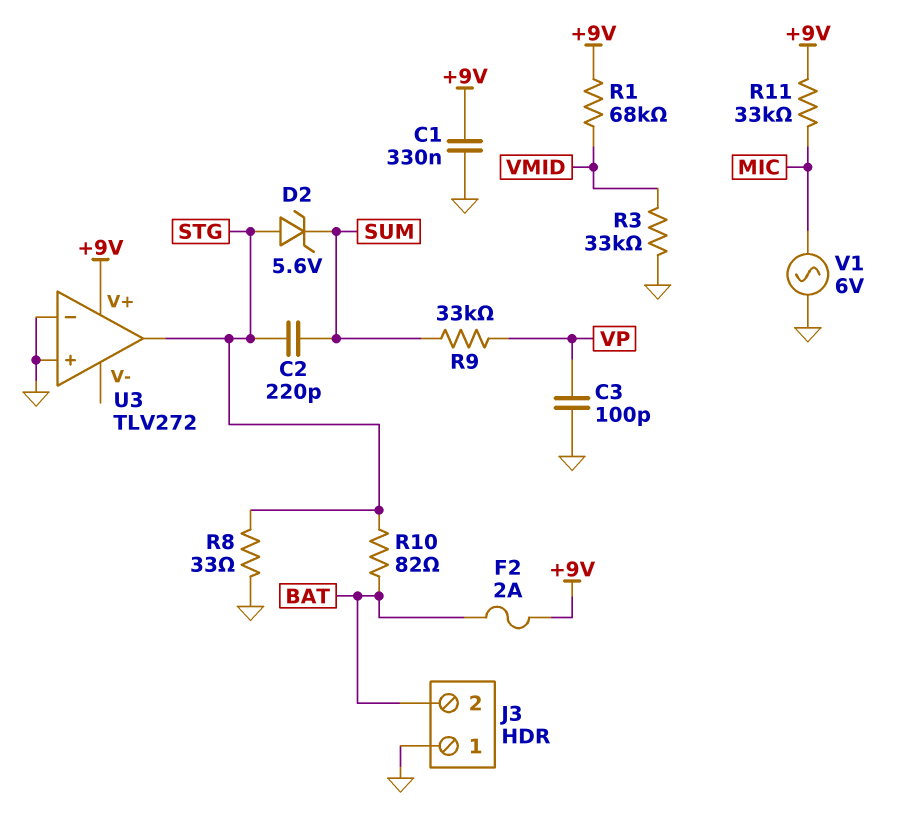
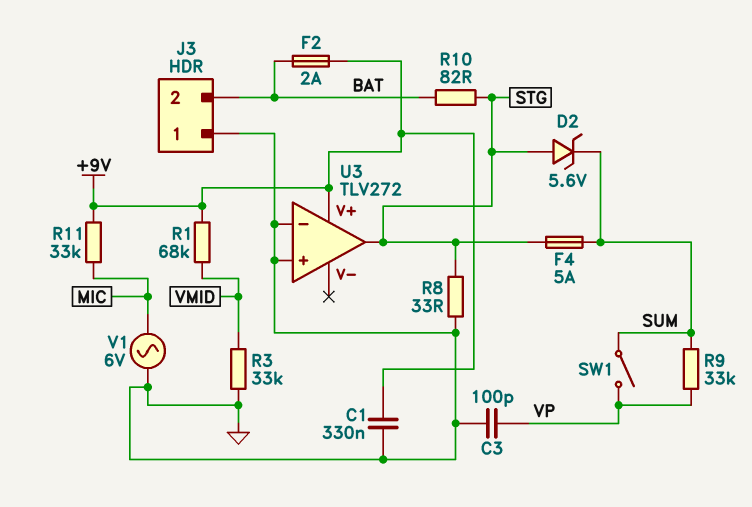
C2: 220pF (STG, SUM) -> none
F4: none -> 5A (STG, SUM)
SW1: none -> switch (SUM, VP)

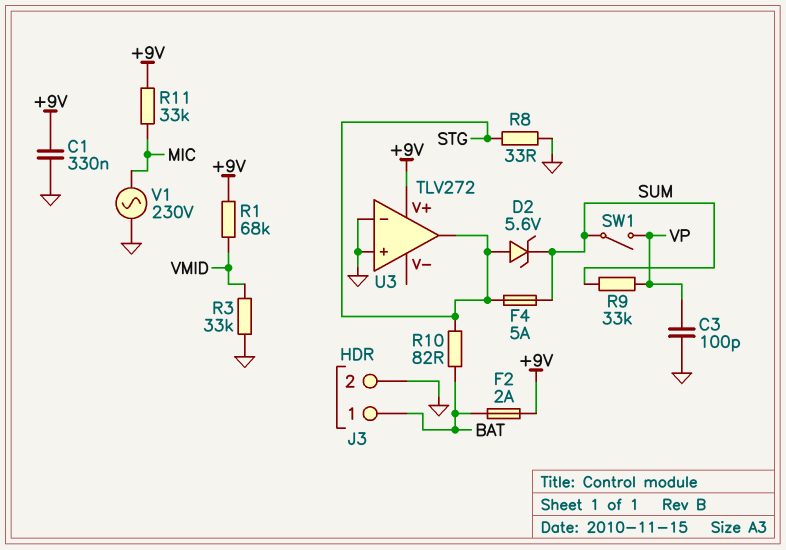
J3 pin 1: GND -> BAT
J3 pin 2: BAT -> GND
V1: AC 6V (GND, MIC) -> AC 230V (GND, MIC)

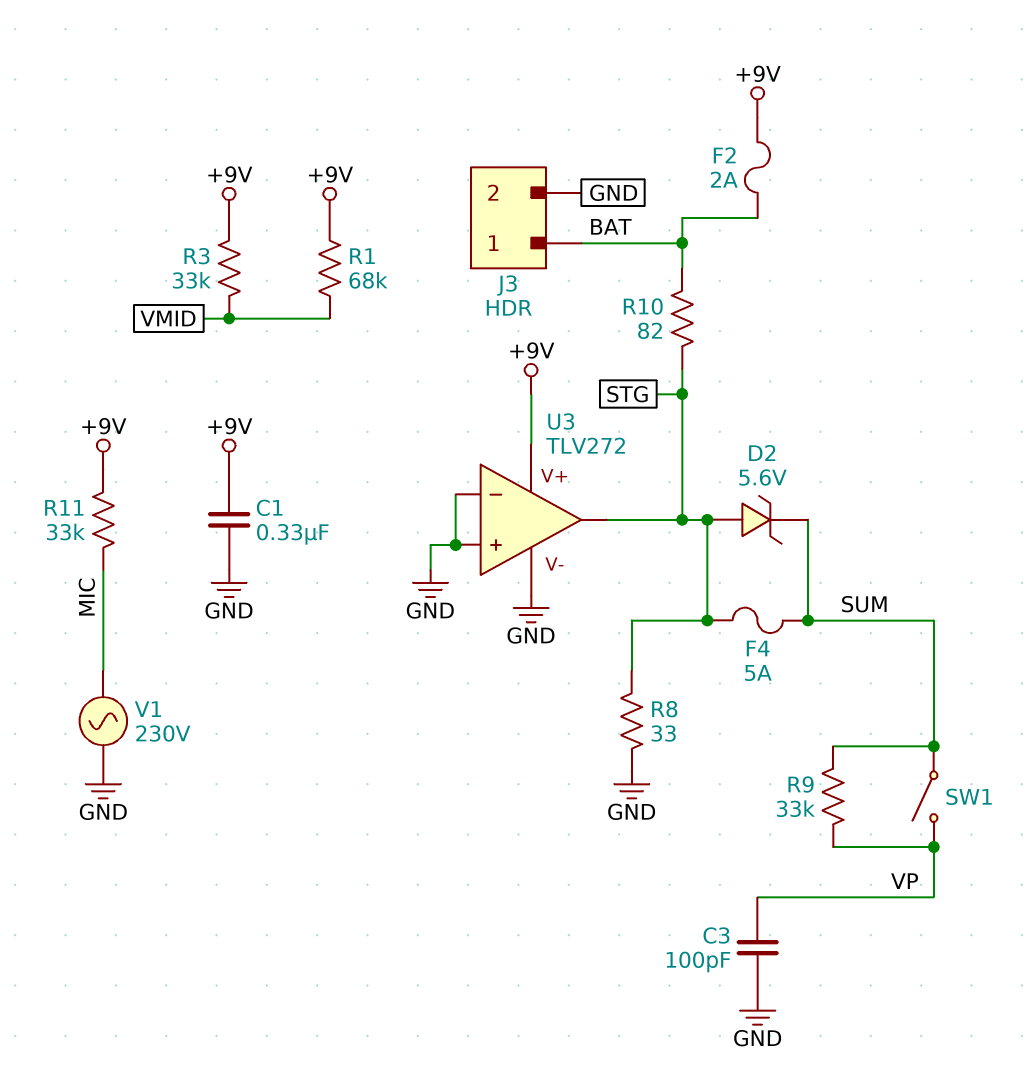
R3: 33k (GND, VMID) -> 33k (+9V, VMID)
U3 pin V-: none -> GND

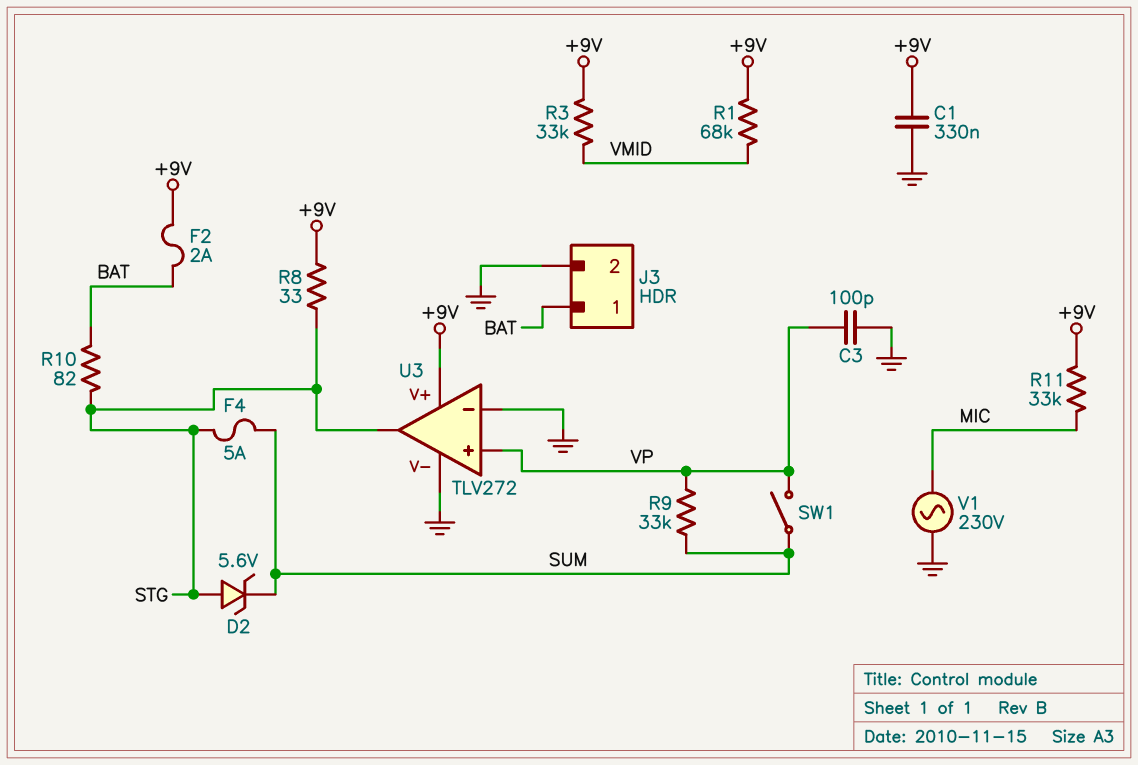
R8: 33 (GND, STG) -> 33 (+9V, STG)
U3 pin in+: GND -> VP

